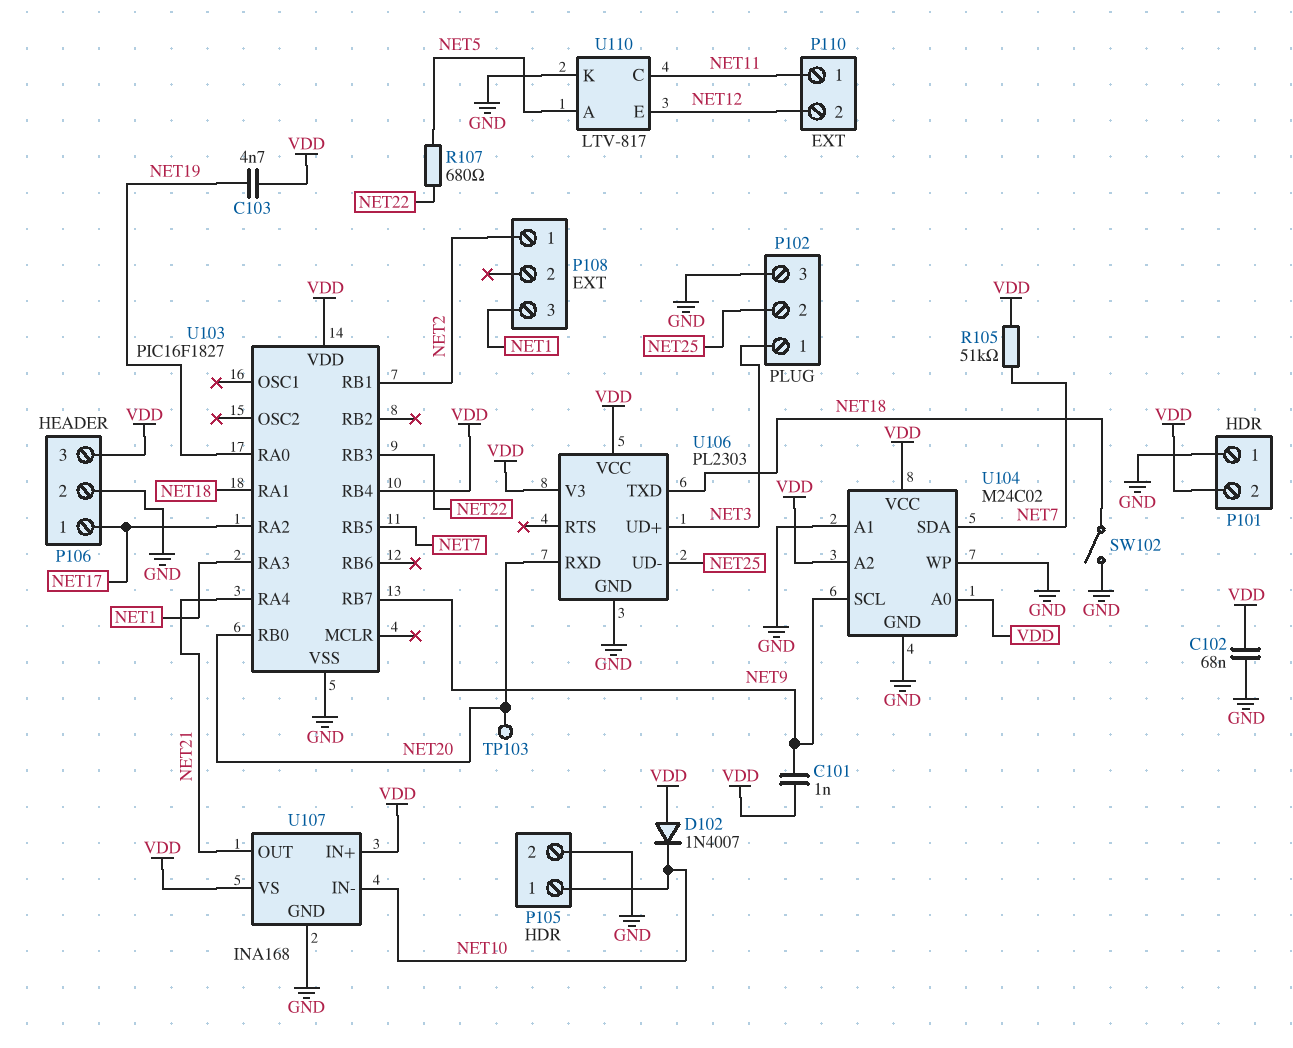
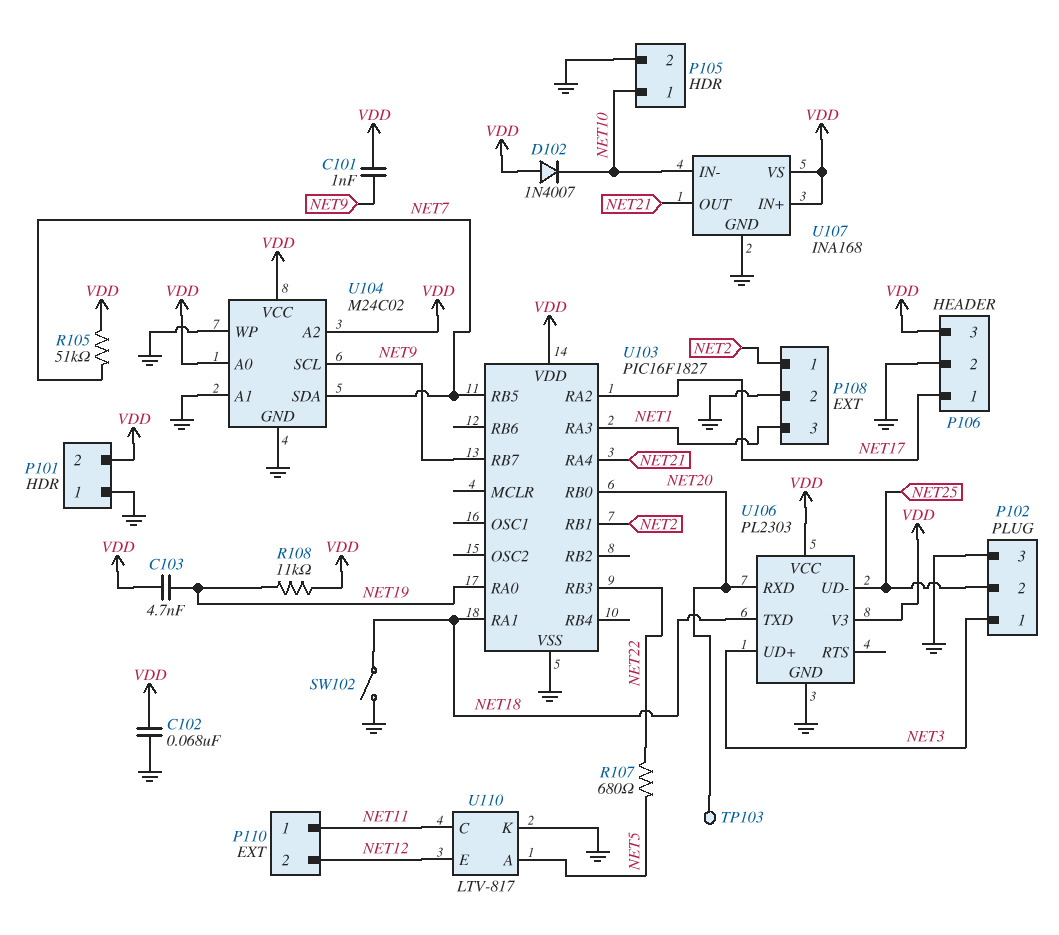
P108 pin 2: none -> GND
R108: none -> 11k (NET19, VDD)
U103 pin RB4: VDD -> none

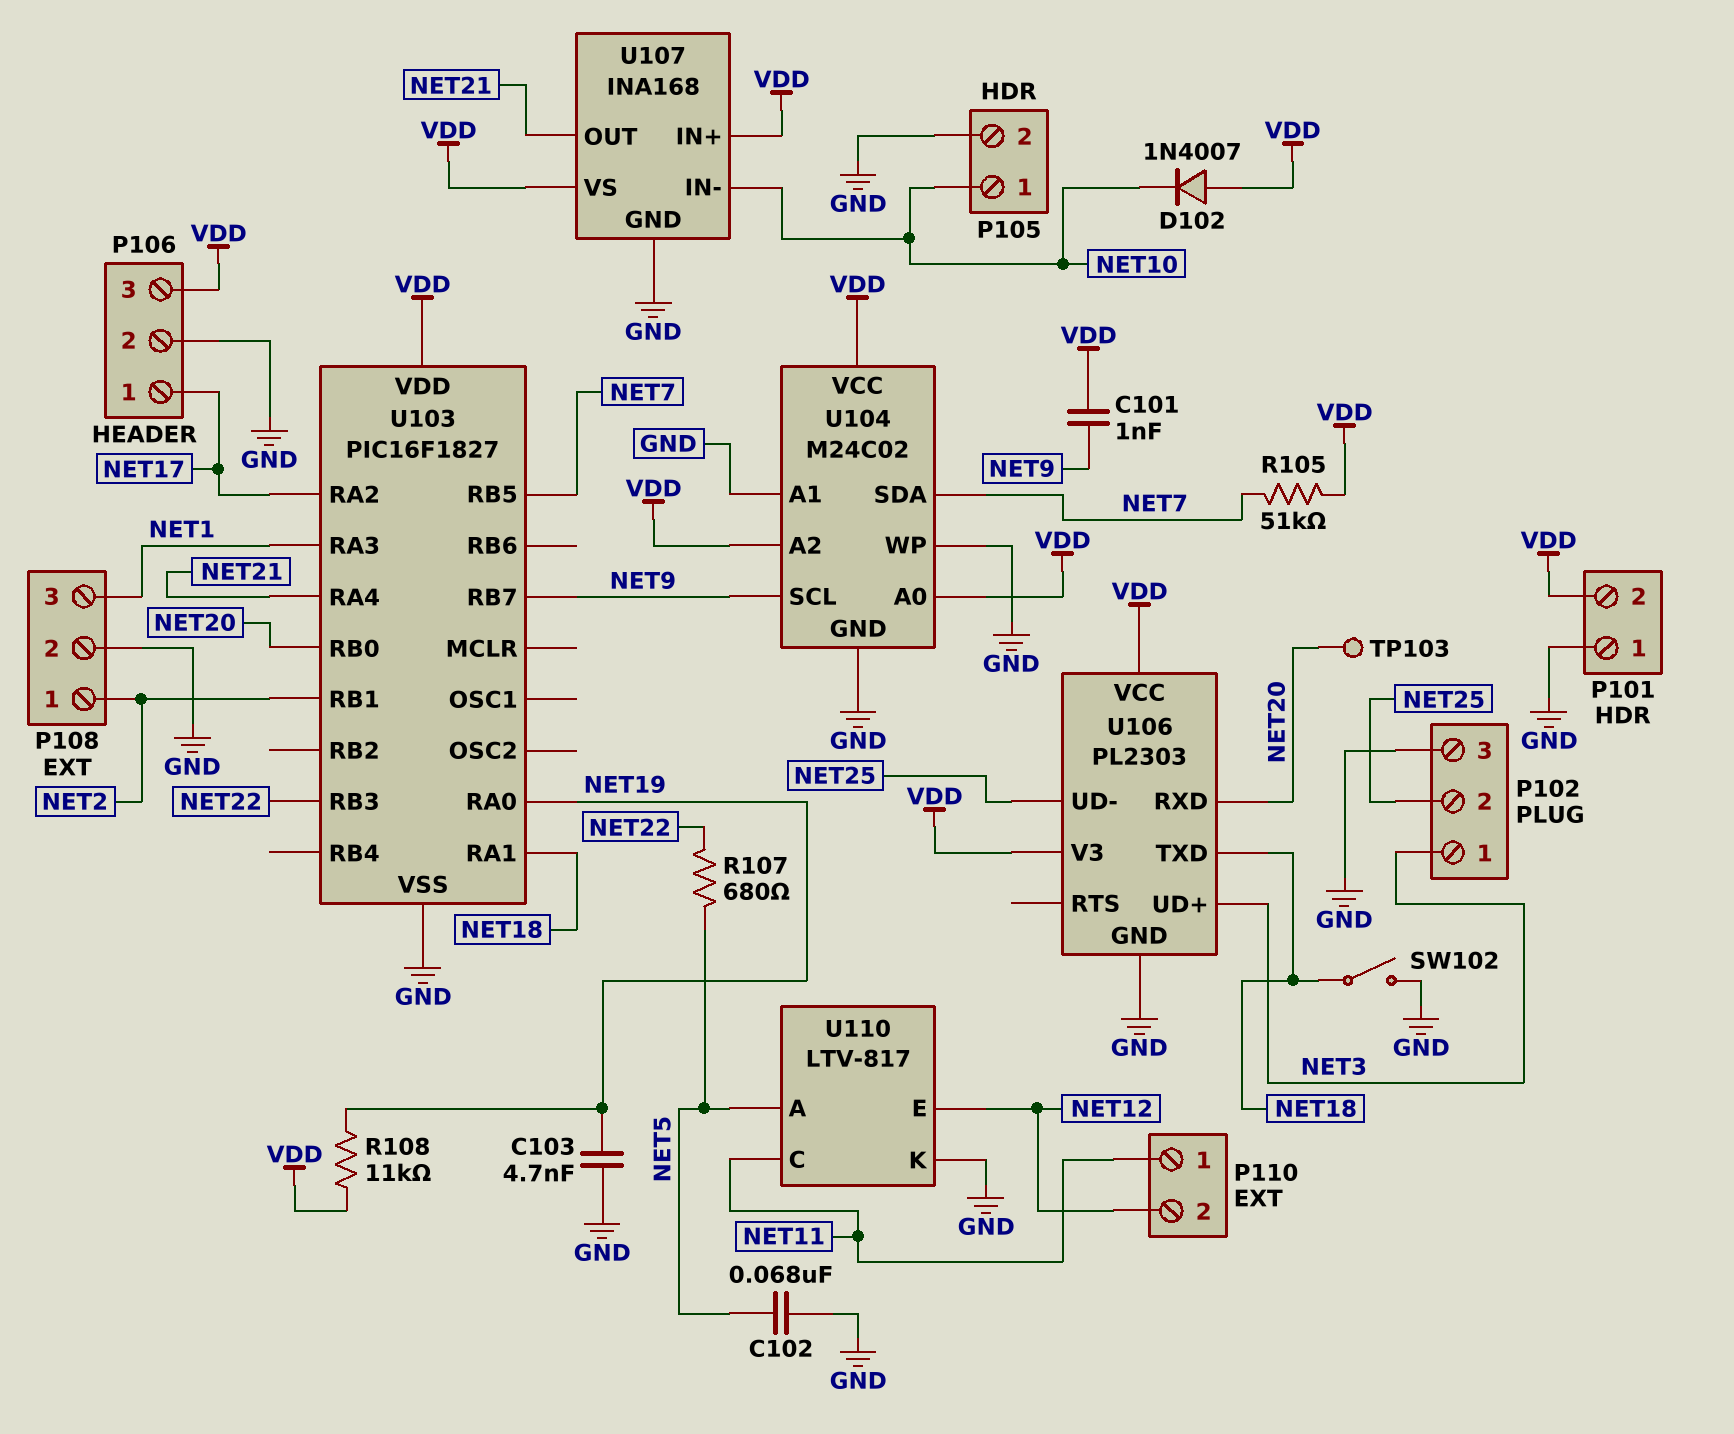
C102: 68nF (GND, VDD) -> 68nF (GND, NET5)
C103: 4.7nF (NET19, VDD) -> 4.7nF (GND, NET19)

